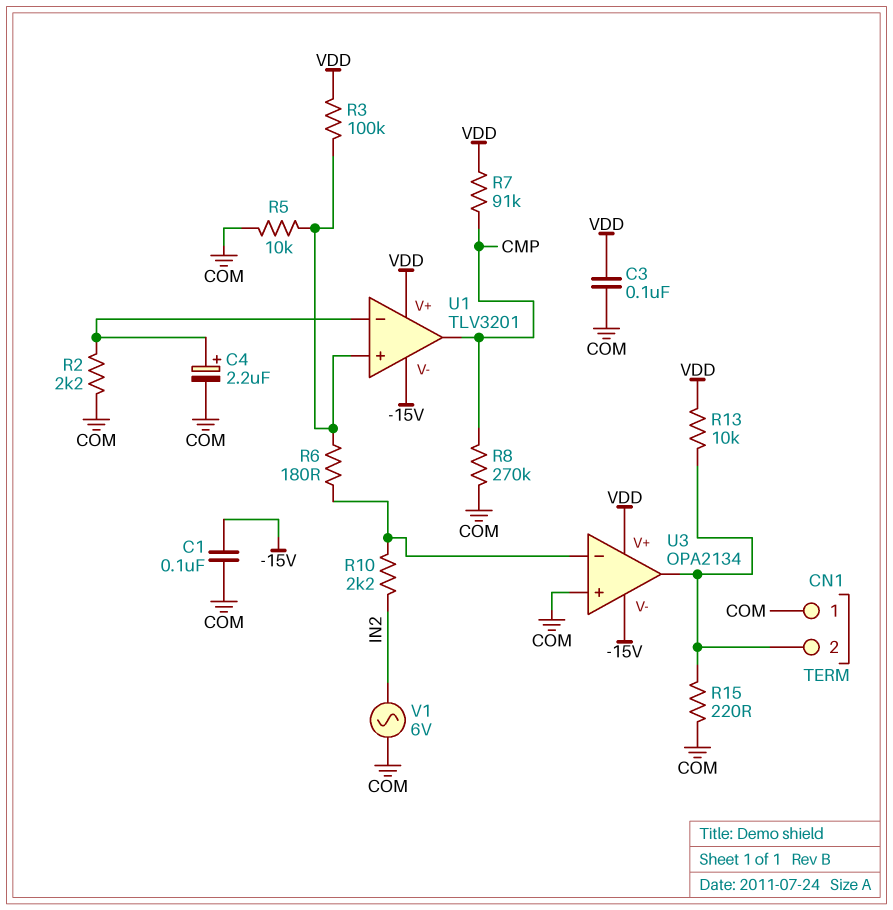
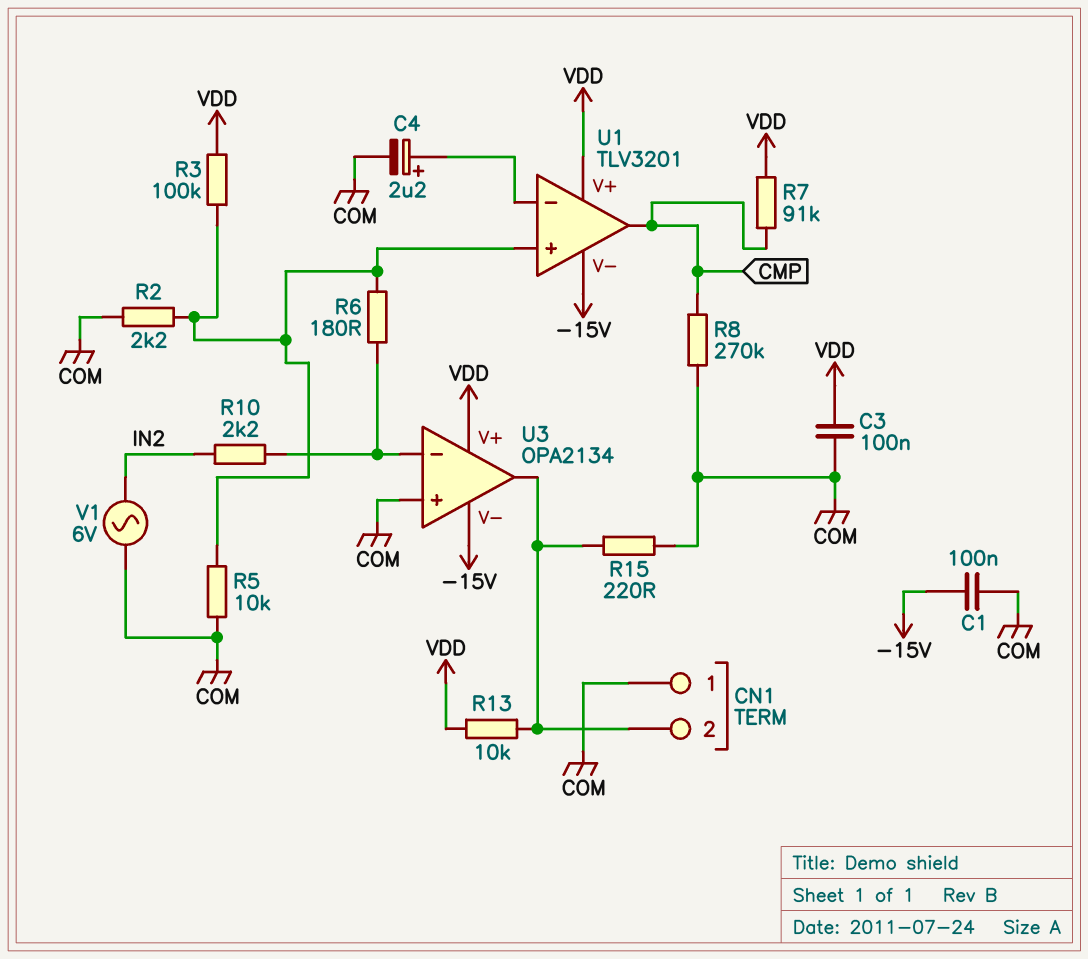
R2: 2.2k (COM, U1/in-) -> 2.2k (COM, U1/in+)

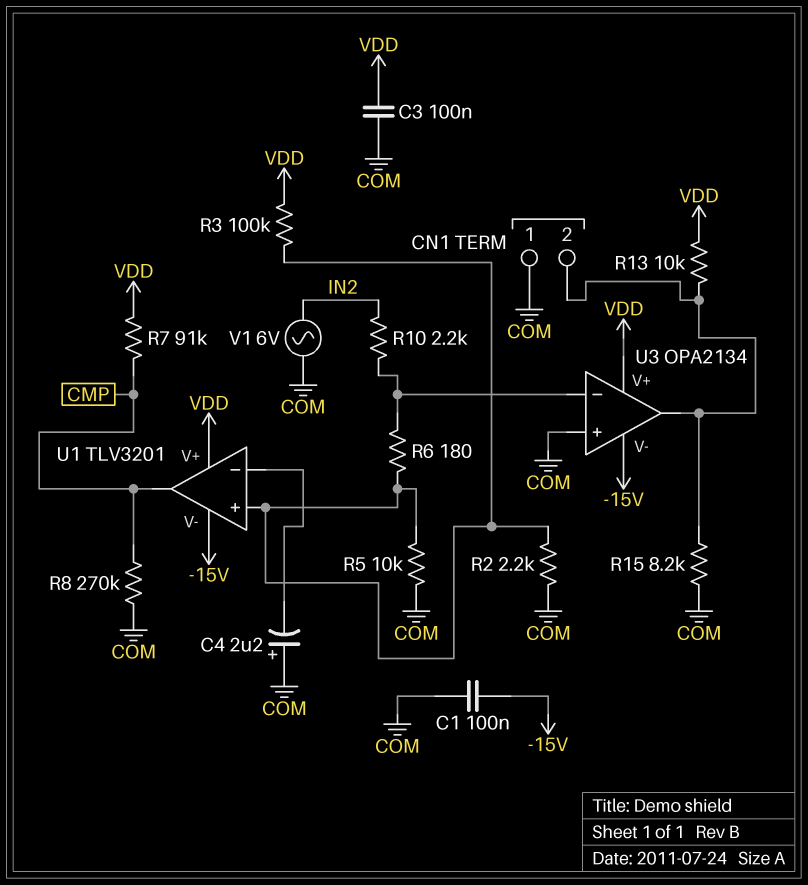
C4: 2.2uF (plus U1/in-, minus COM) -> 2.2uF (plus COM, minus U1/in-)
R15: 220 (CN1/2, COM) -> 8.2k (CN1/2, COM)

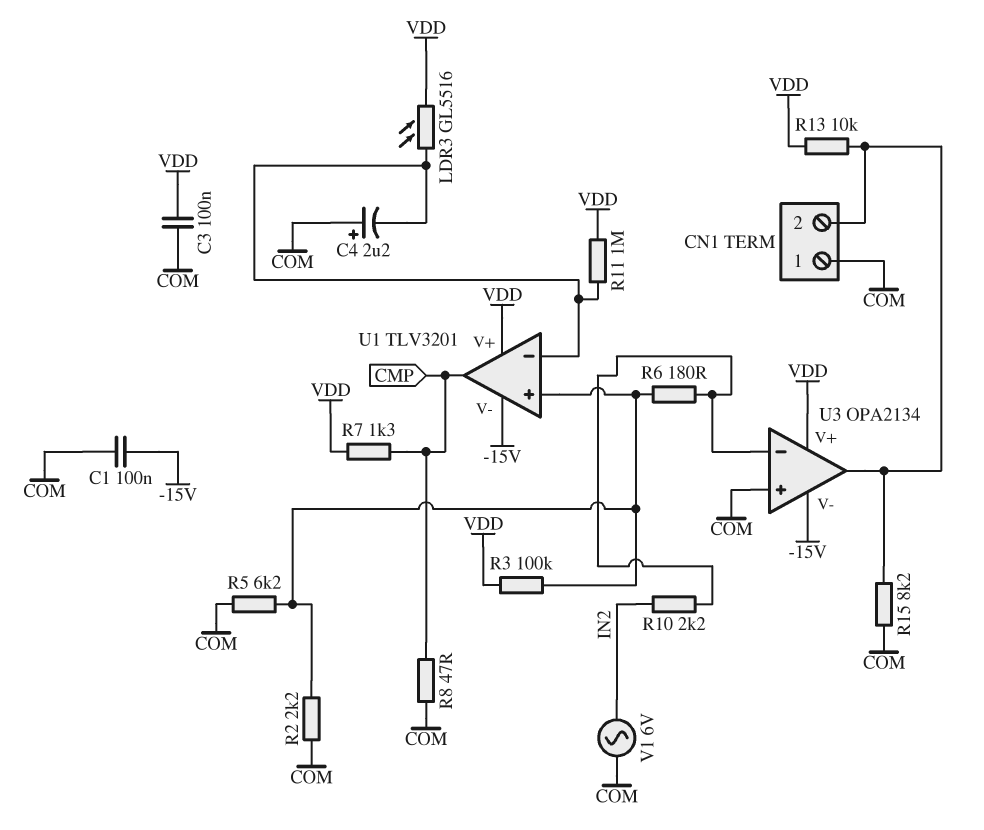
LDR3: none -> GL5516 (U1/in-, VDD)
R5: 10k (COM, U1/in+) -> 6.2k (COM, U1/in+)
R7: 91k (CMP, VDD) -> 1.3k (CMP, VDD)
R8: 270k (CMP, COM) -> 47 (CMP, COM)
R11: none -> 1M (U1/in-, VDD)

